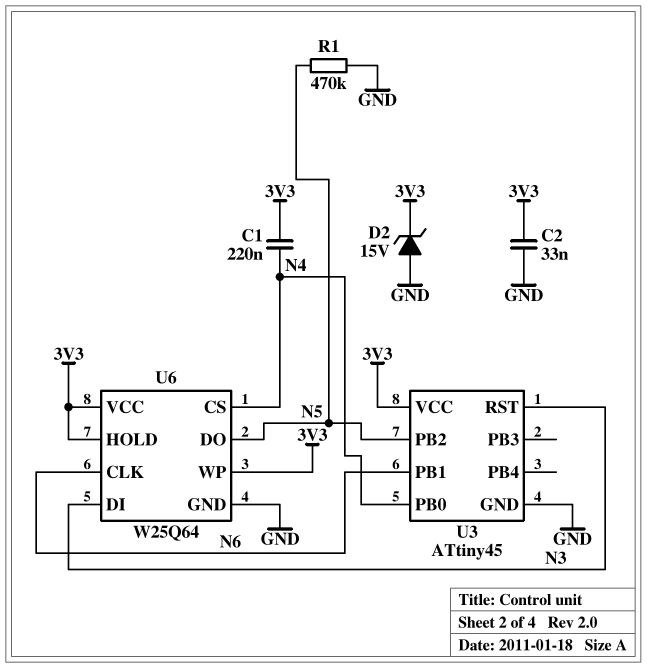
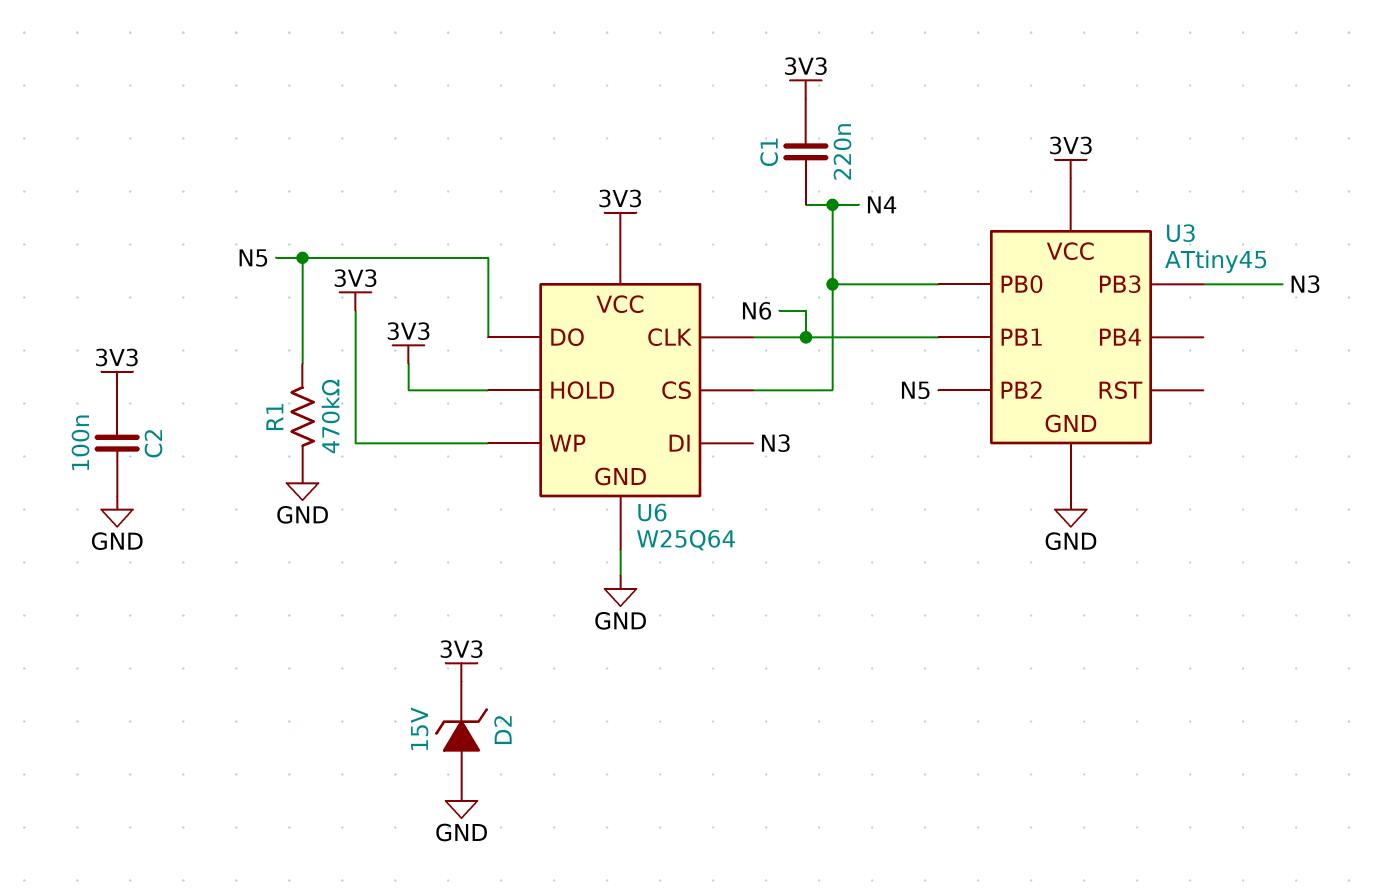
C2: 33nF (3V3, GND) -> 100nF (3V3, GND)
U3 pin PB3: none -> N3
U3 pin RST: N3 -> none

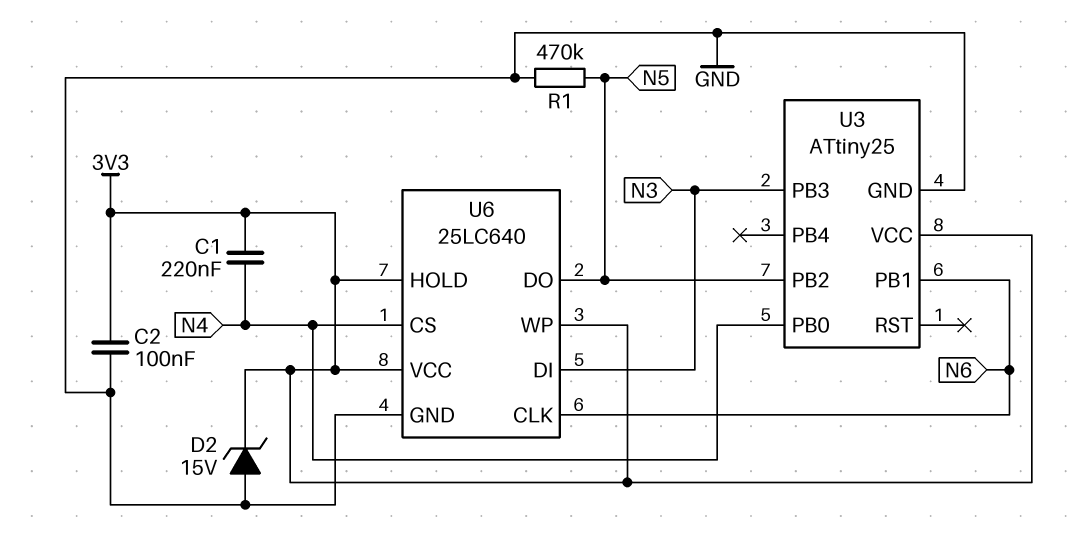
U3: ATtiny45 -> ATtiny25
U6: W25Q64 -> 25LC640

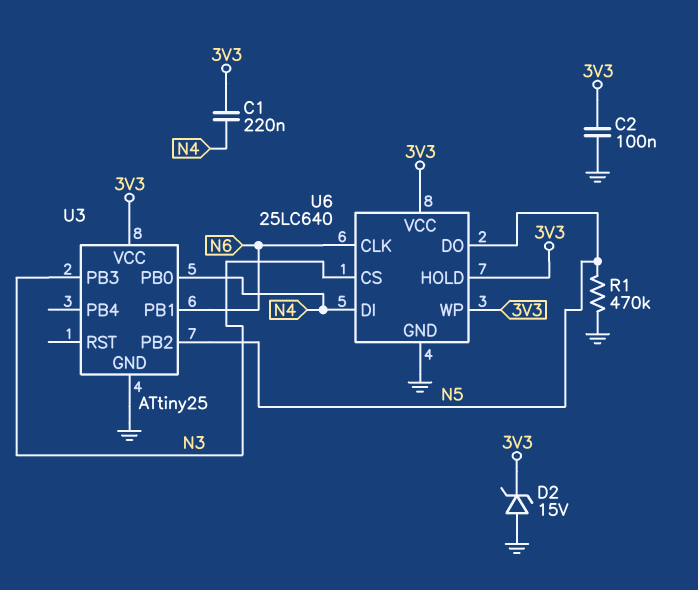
U6 pin CS: N4 -> N3
U6 pin DI: N3 -> N4

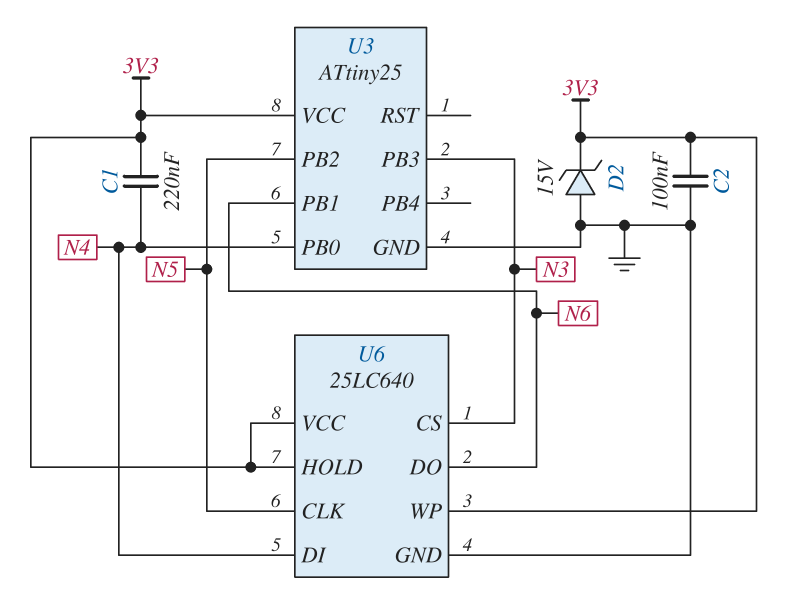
R1: 470k (GND, N5) -> none
U6 pin CLK: N6 -> N5
U6 pin DO: N5 -> N6

